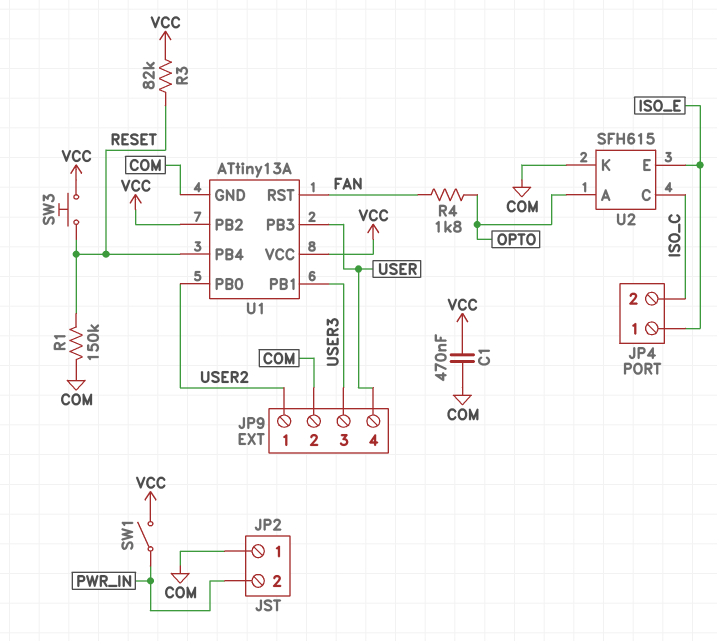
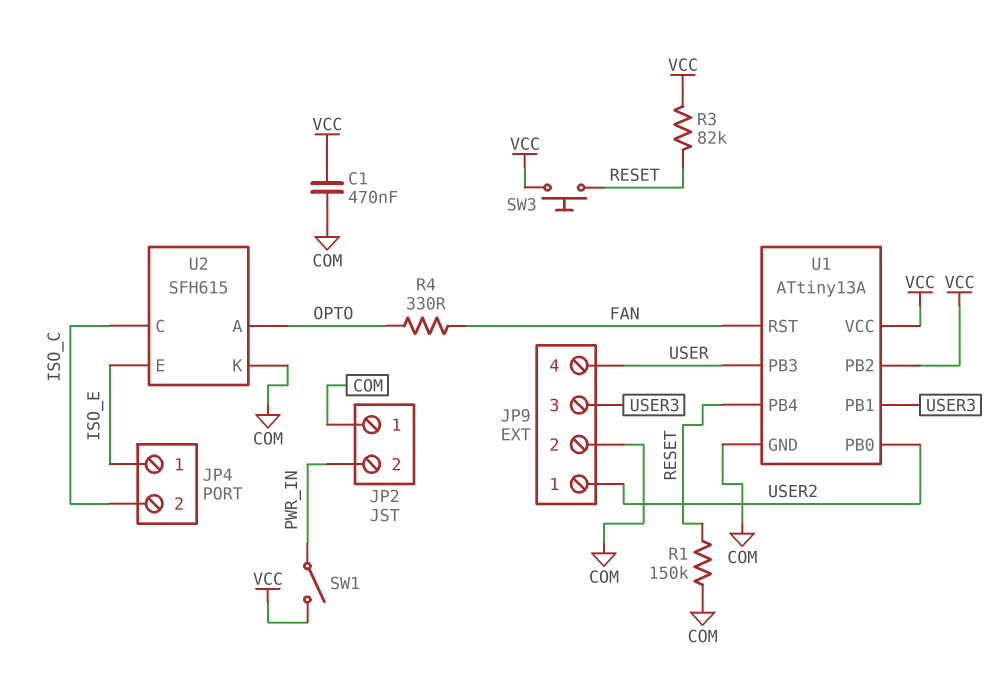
R4: 1.8k (FAN, OPTO) -> 330 (FAN, OPTO)

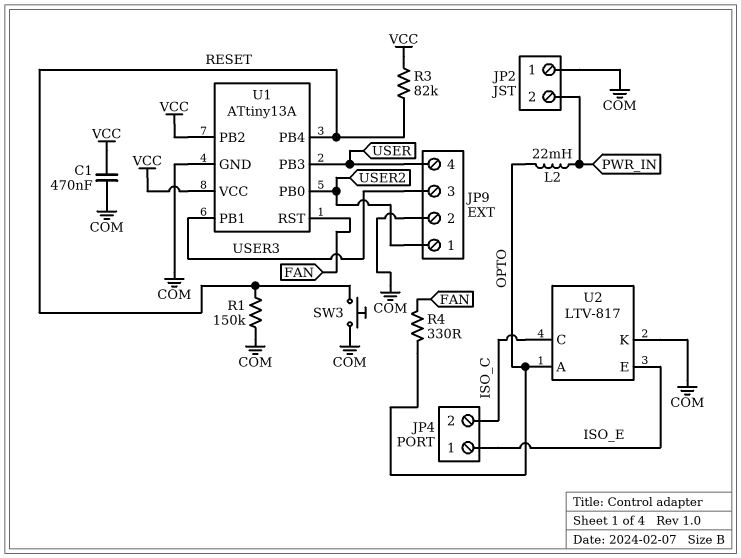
L2: none -> 22mH (OPTO, PWR_IN)
SW1: switch (PWR_IN, VCC) -> none
SW3: button (RESET, VCC) -> button (COM, RESET)
U2: SFH615 -> LTV-817

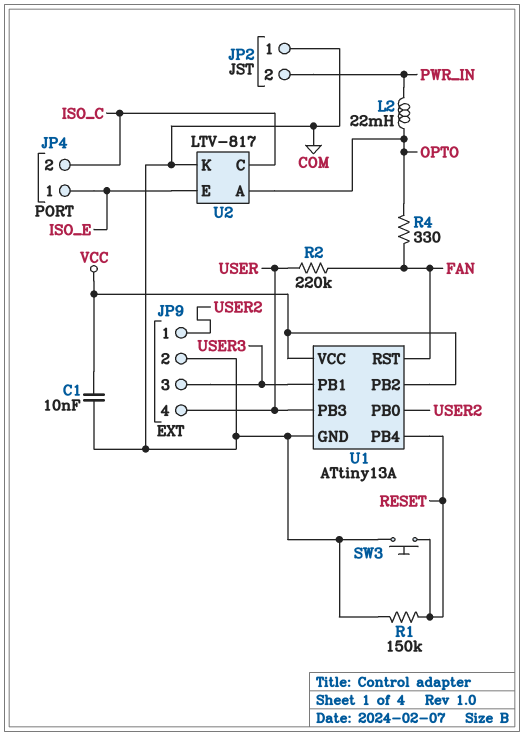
C1: 470nF (COM, VCC) -> 10nF (COM, VCC)
R2: none -> 220k (FAN, USER)
R3: 82k (RESET, VCC) -> none

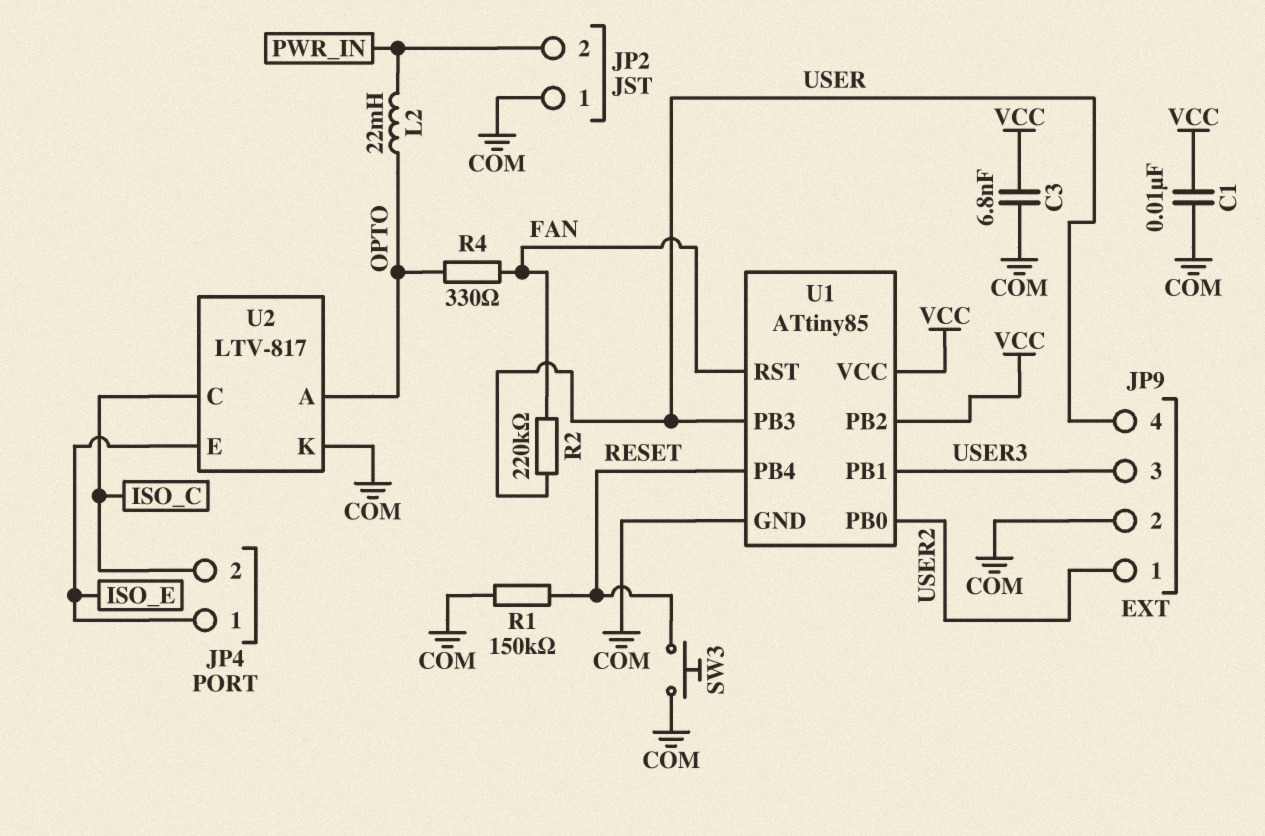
C3: none -> 6.8nF (COM, VCC)
U1: ATtiny13A -> ATtiny85

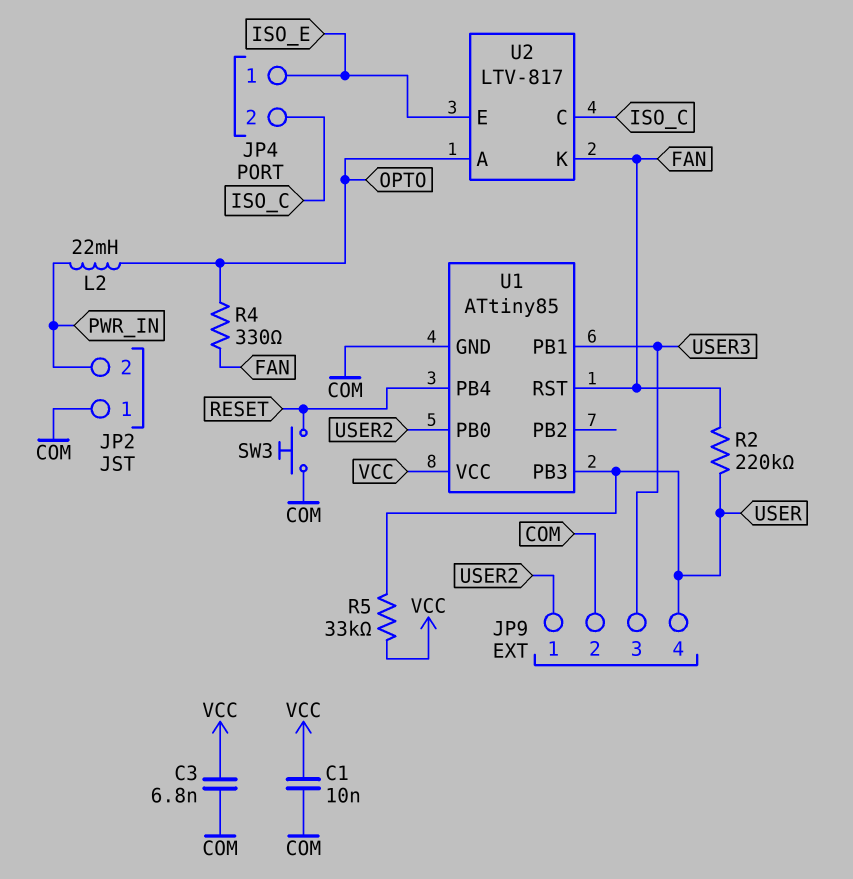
R1: 150k (COM, RESET) -> none
R5: none -> 33k (USER, VCC)
U1 pin PB2: VCC -> none
U2 pin K: COM -> FAN

